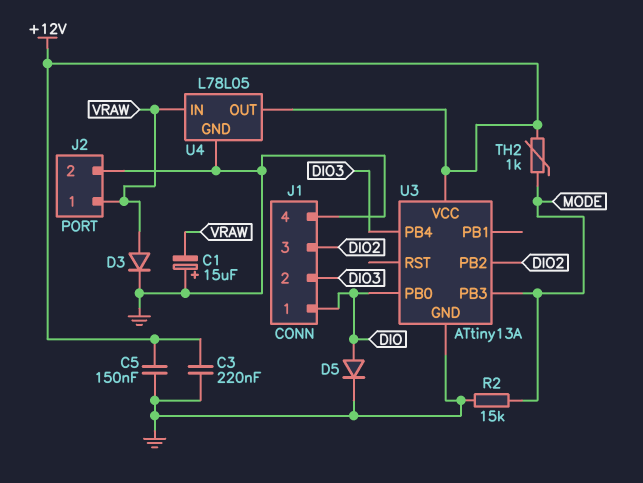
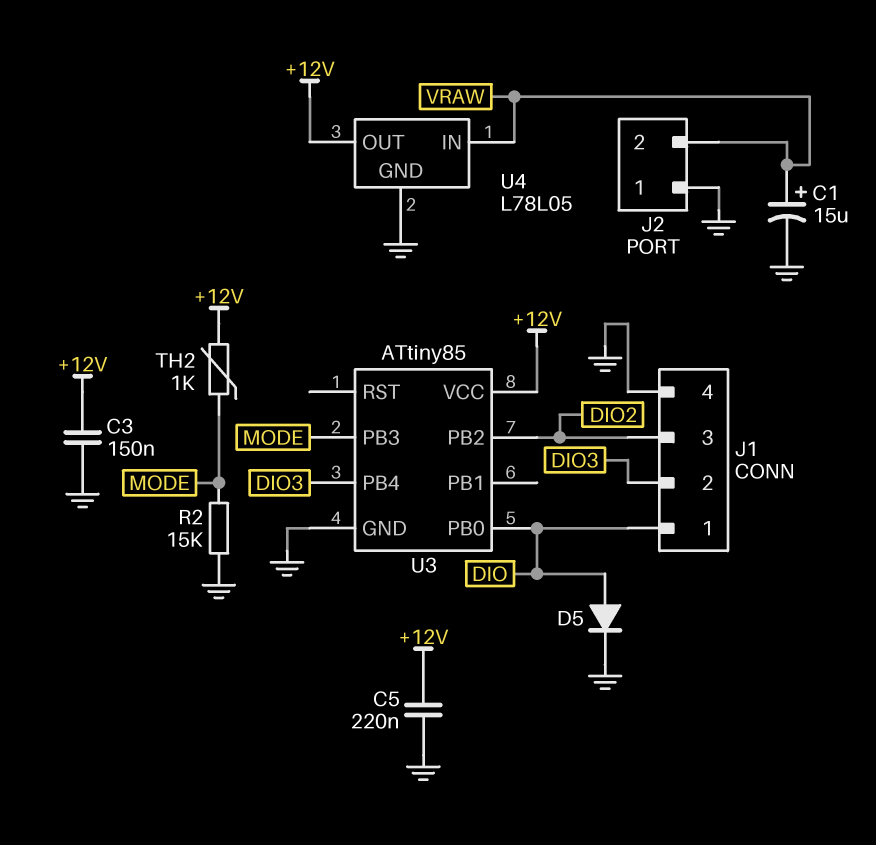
C1: 15uF (plus GND, minus VRAW) -> 15uF (plus VRAW, minus GND)
C3: 220nF (+12V, GND) -> 150nF (+12V, GND)
C5: 150nF (+12V, GND) -> 220nF (+12V, GND)
D3: diode (A VRAW, K GND) -> none
J2 pin 1: VRAW -> GND
J2 pin 2: GND -> VRAW
U3: ATtiny13A -> ATtiny85

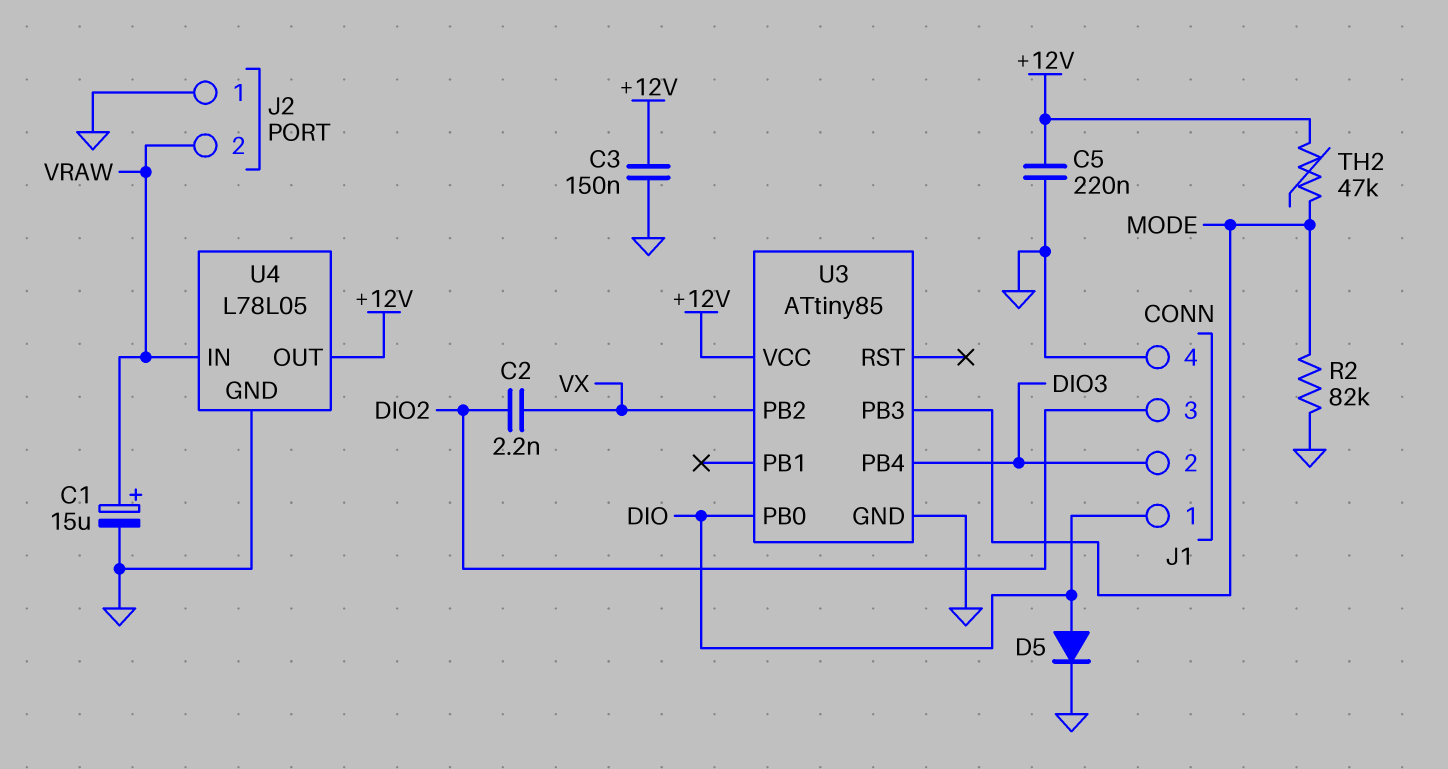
C2: none -> 2.2nF (DIO2, VX)
R2: 15k (GND, MODE) -> 82k (GND, MODE)
TH2: 1k (+12V, MODE) -> 47k (+12V, MODE)
U3 pin PB2: DIO2 -> VX

